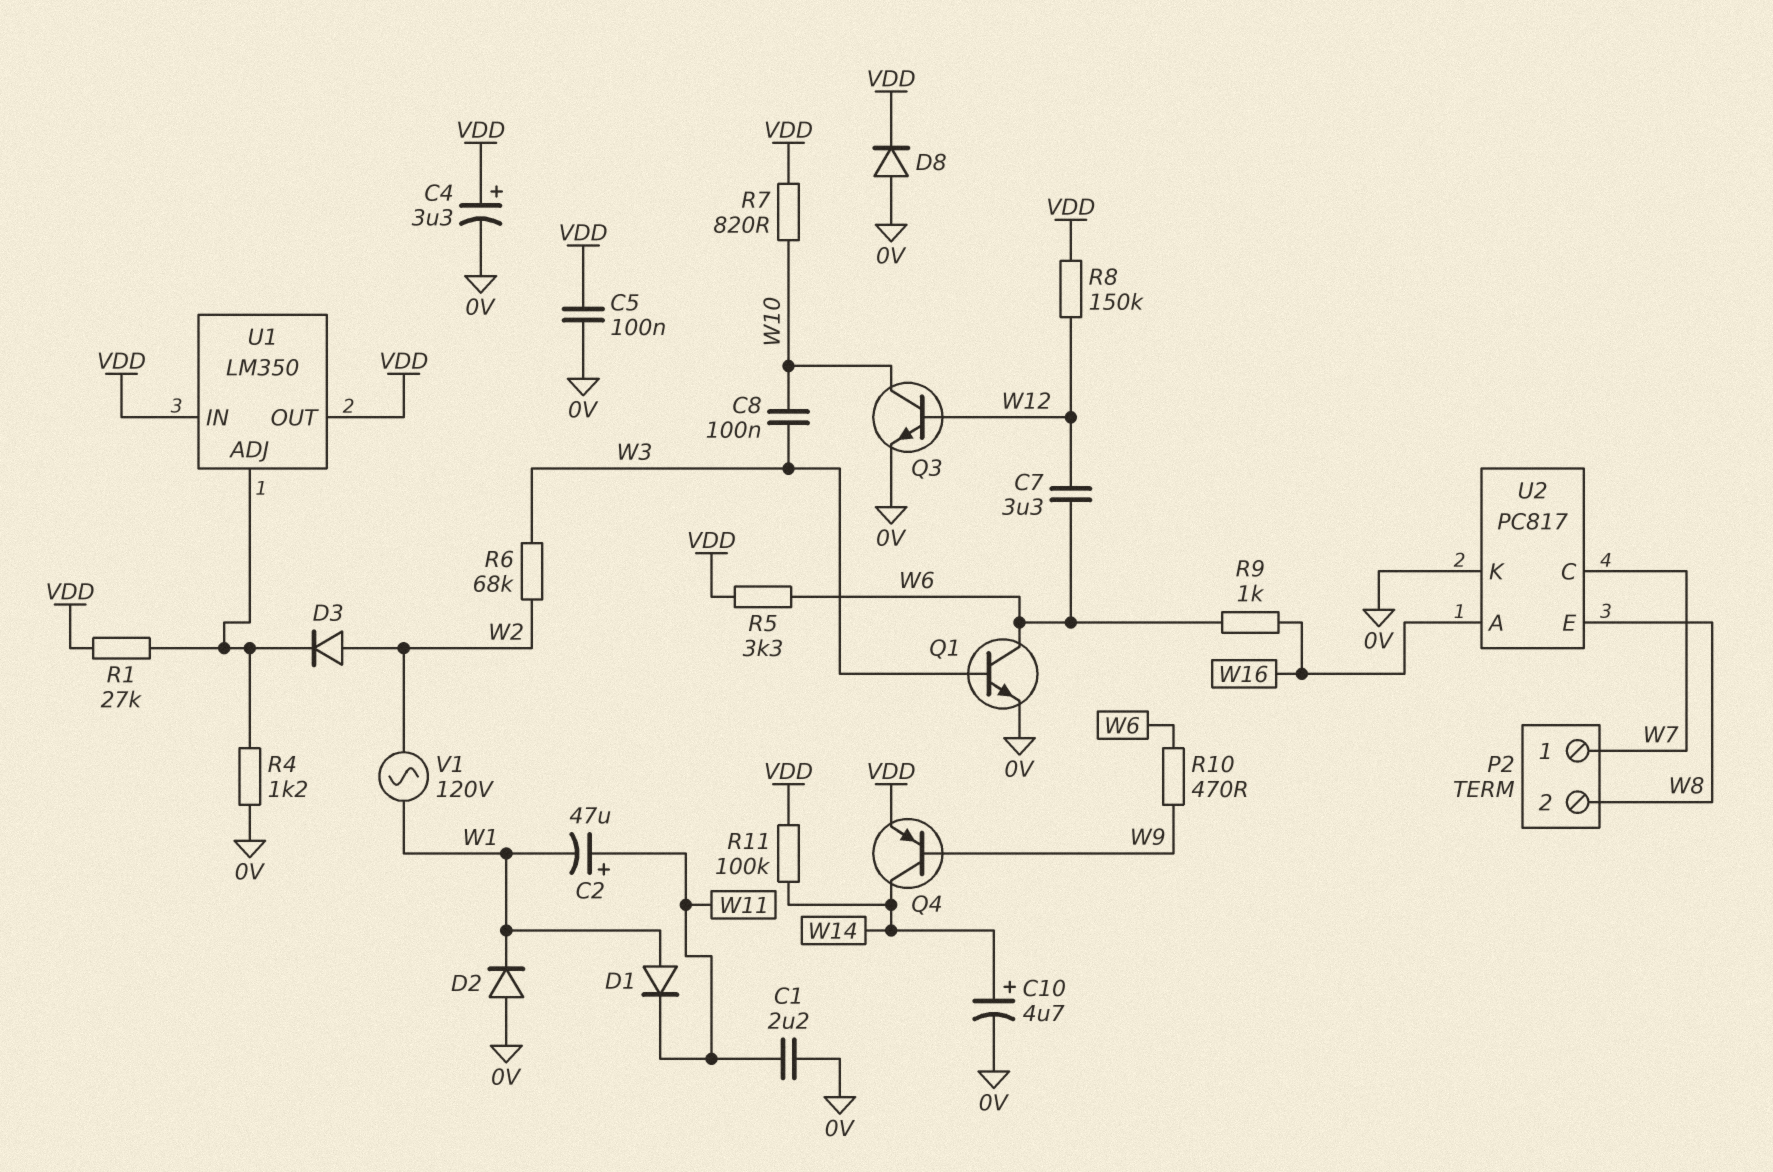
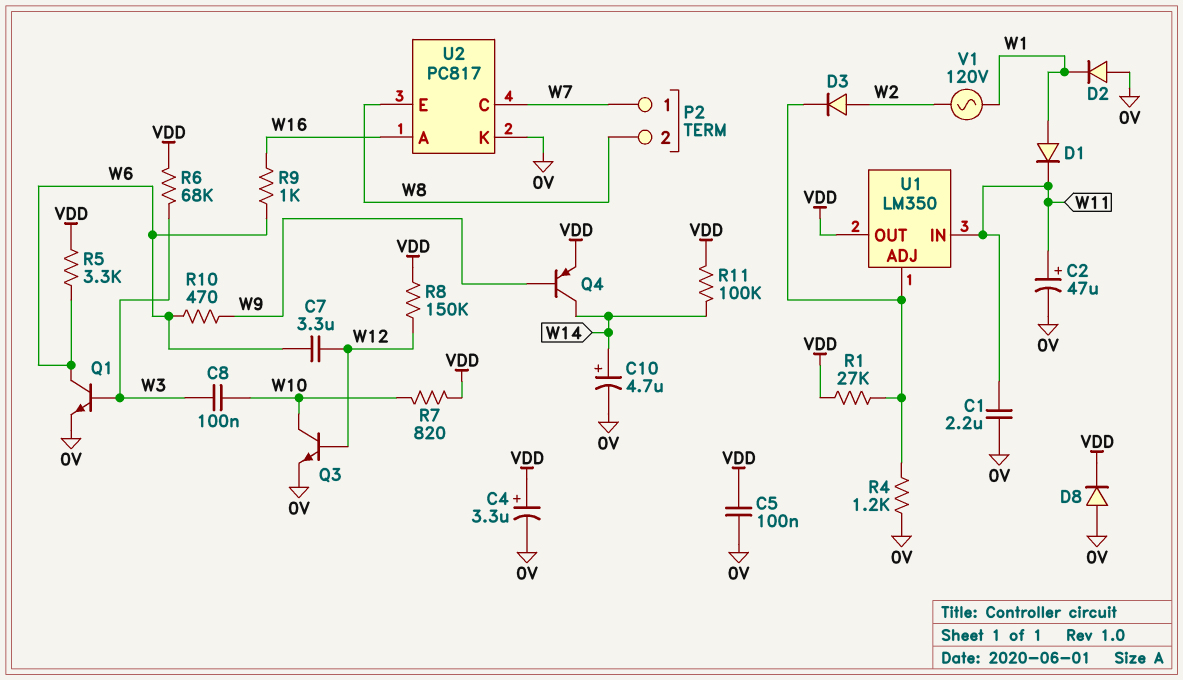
C2: 47uF (plus W11, minus W1) -> 47uF (plus W11, minus 0V)
R6: 68k (W2, W3) -> 68k (VDD, W3)
U1 pin IN: VDD -> W11

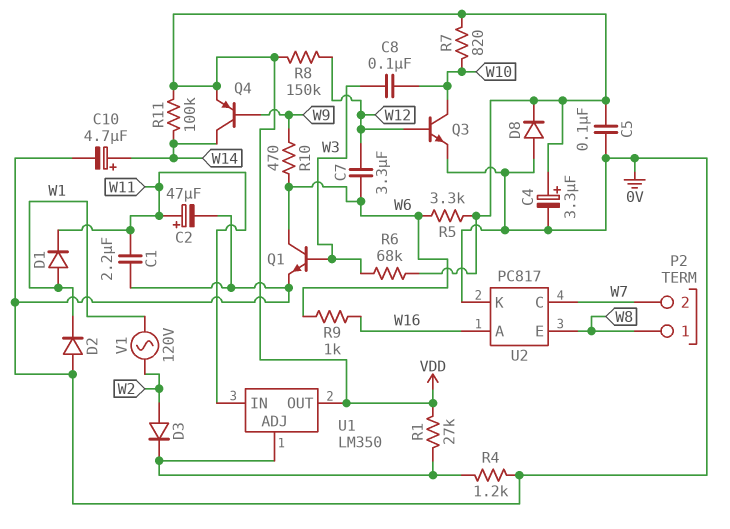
P2 pin 1: W7 -> W8
P2 pin 2: W8 -> W7

